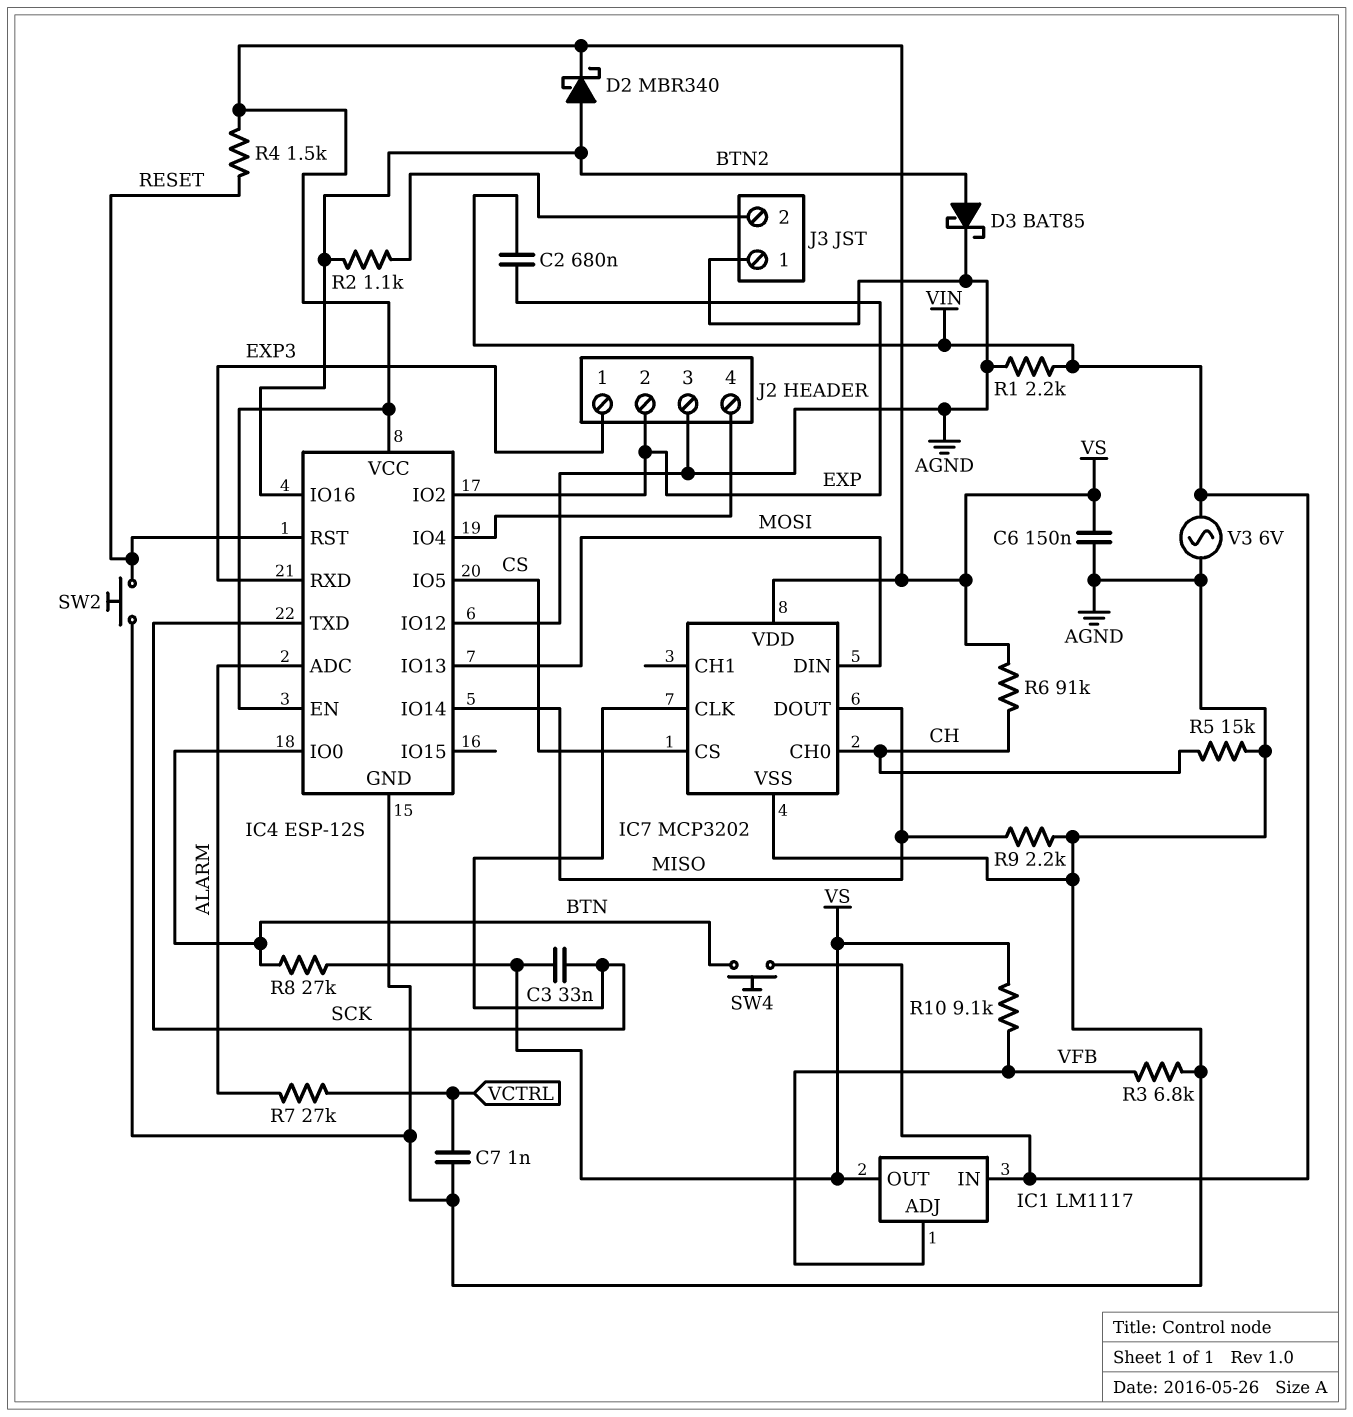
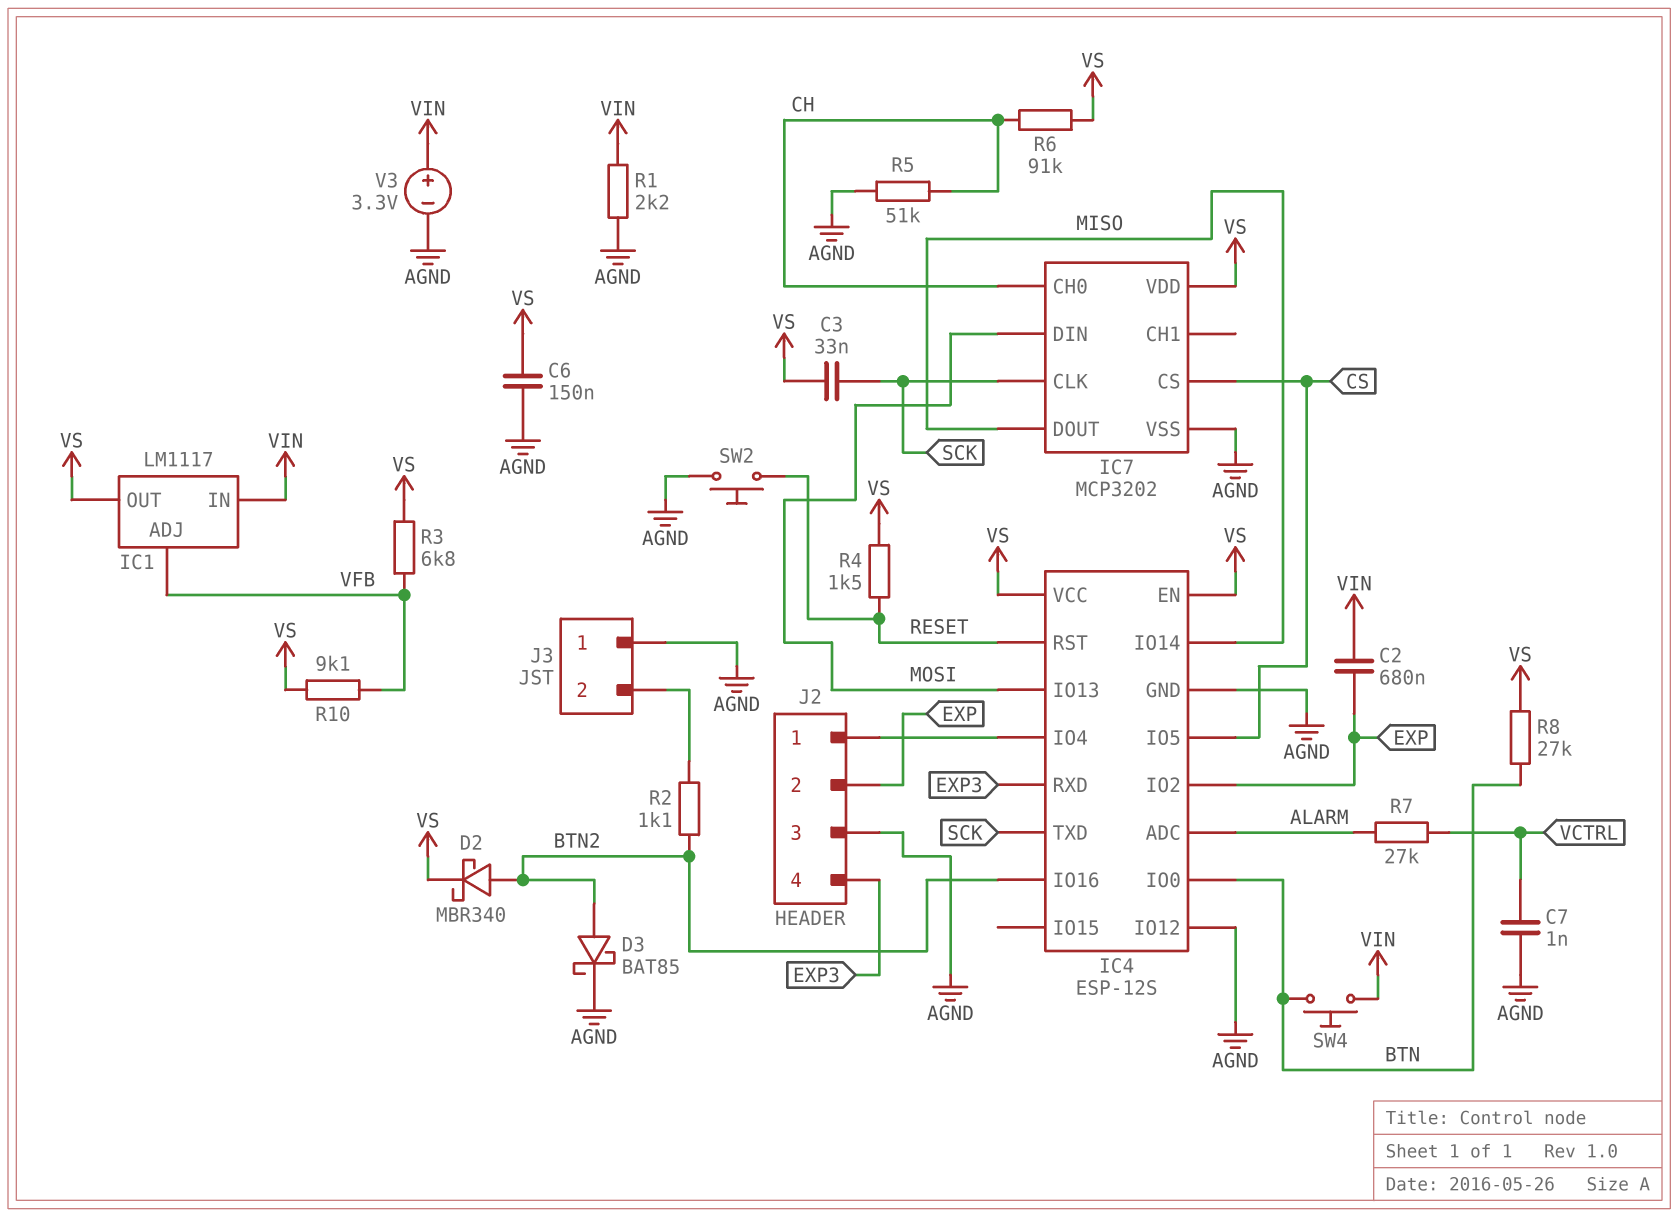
J2 pin 1: EXP3 -> IC4/IO4
J2 pin 4: IC4/IO4 -> EXP3
R3: 6.8k (AGND, VFB) -> 6.8k (VFB, VS)
R5: 15k (AGND, CH) -> 51k (AGND, CH)
R9: 2.2k (AGND, MISO) -> none
V3: AC 6V (AGND, VIN) -> 3.3V (plus VIN, minus AGND)

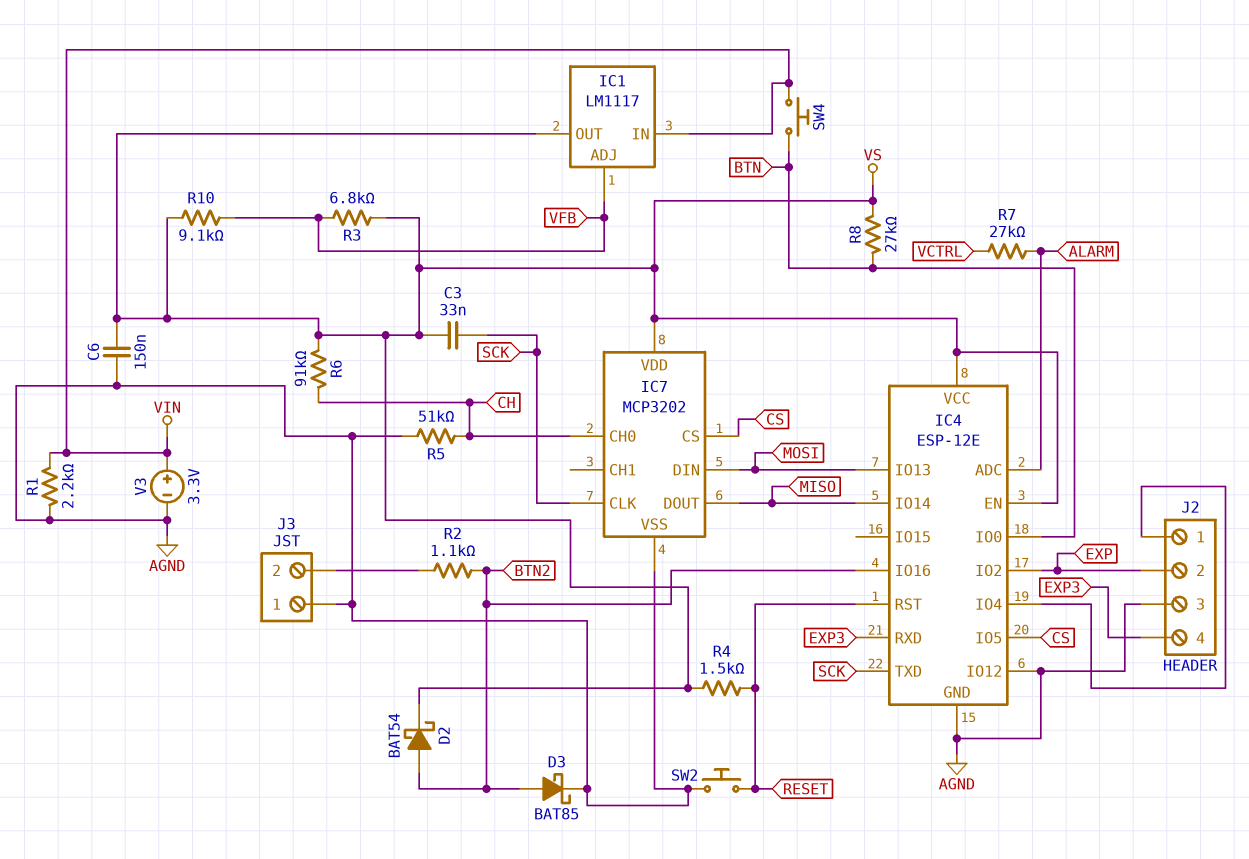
C2: 680nF (EXP, VIN) -> none
C7: 1nF (AGND, VCTRL) -> none
D2: schottky MBR340 (A BTN2, K VS) -> schottky BAT54 (A BTN2, K VS)
IC4: ESP-12S -> ESP-12E

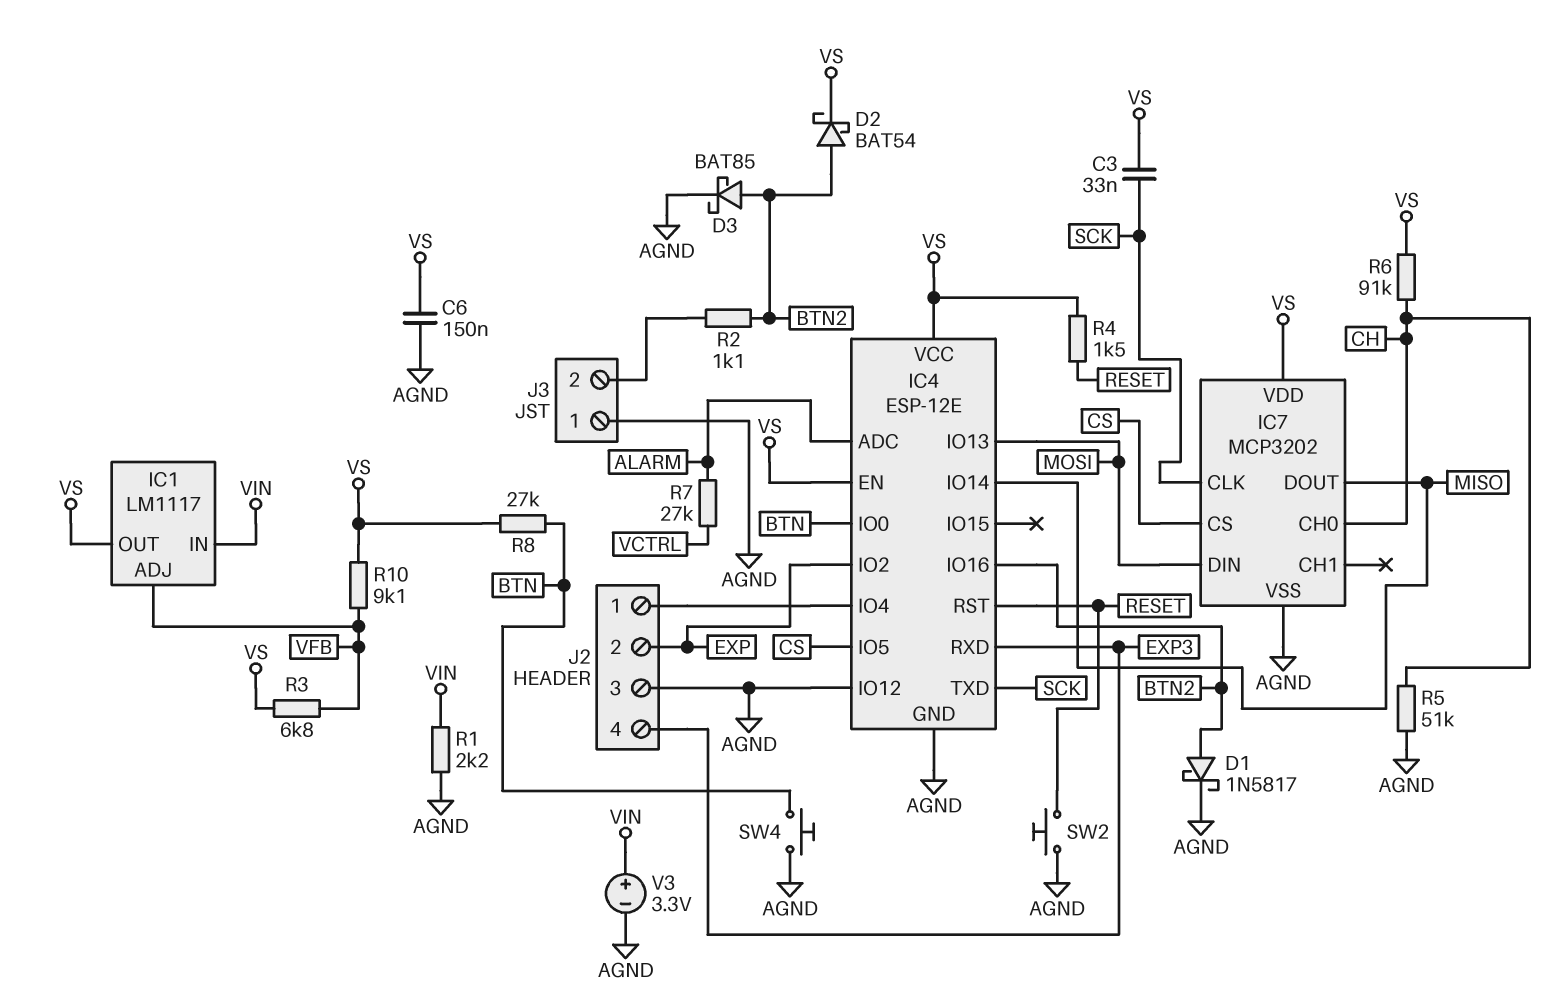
D1: none -> schottky 1N5817 (A BTN2, K AGND)
SW4: button (BTN, VIN) -> button (AGND, BTN)

